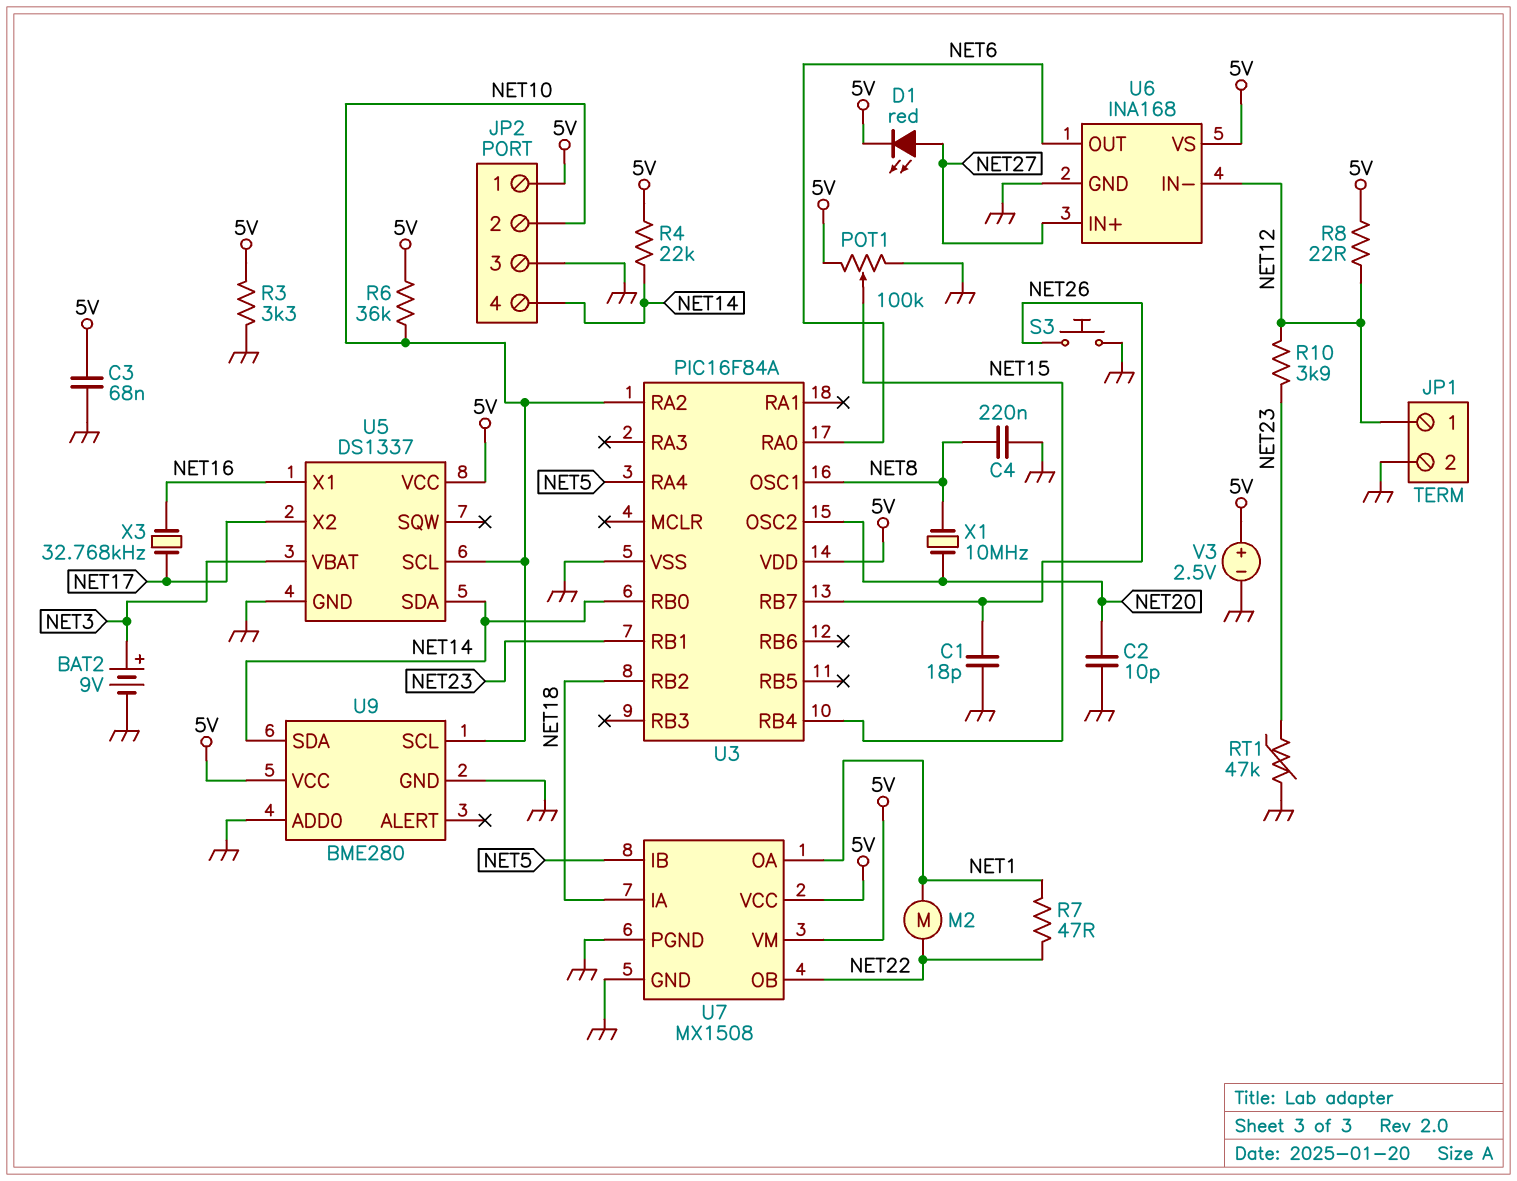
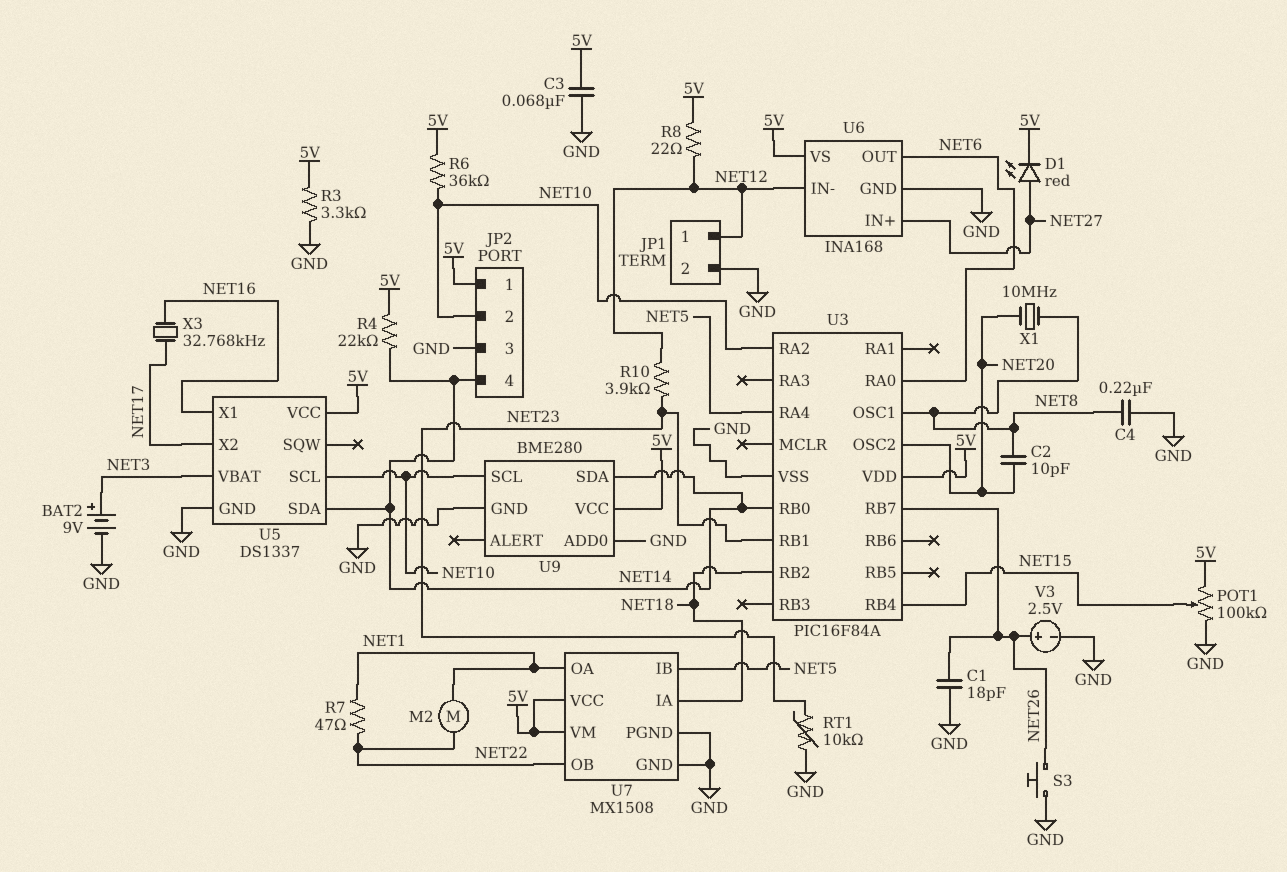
C2: 10pF (GND, NET20) -> 10pF (NET8, NET20)
RT1: 47k (GND, NET23) -> 10k (GND, NET23)
V3: 2.5V (plus 5V, minus GND) -> 2.5V (plus NET26, minus GND)

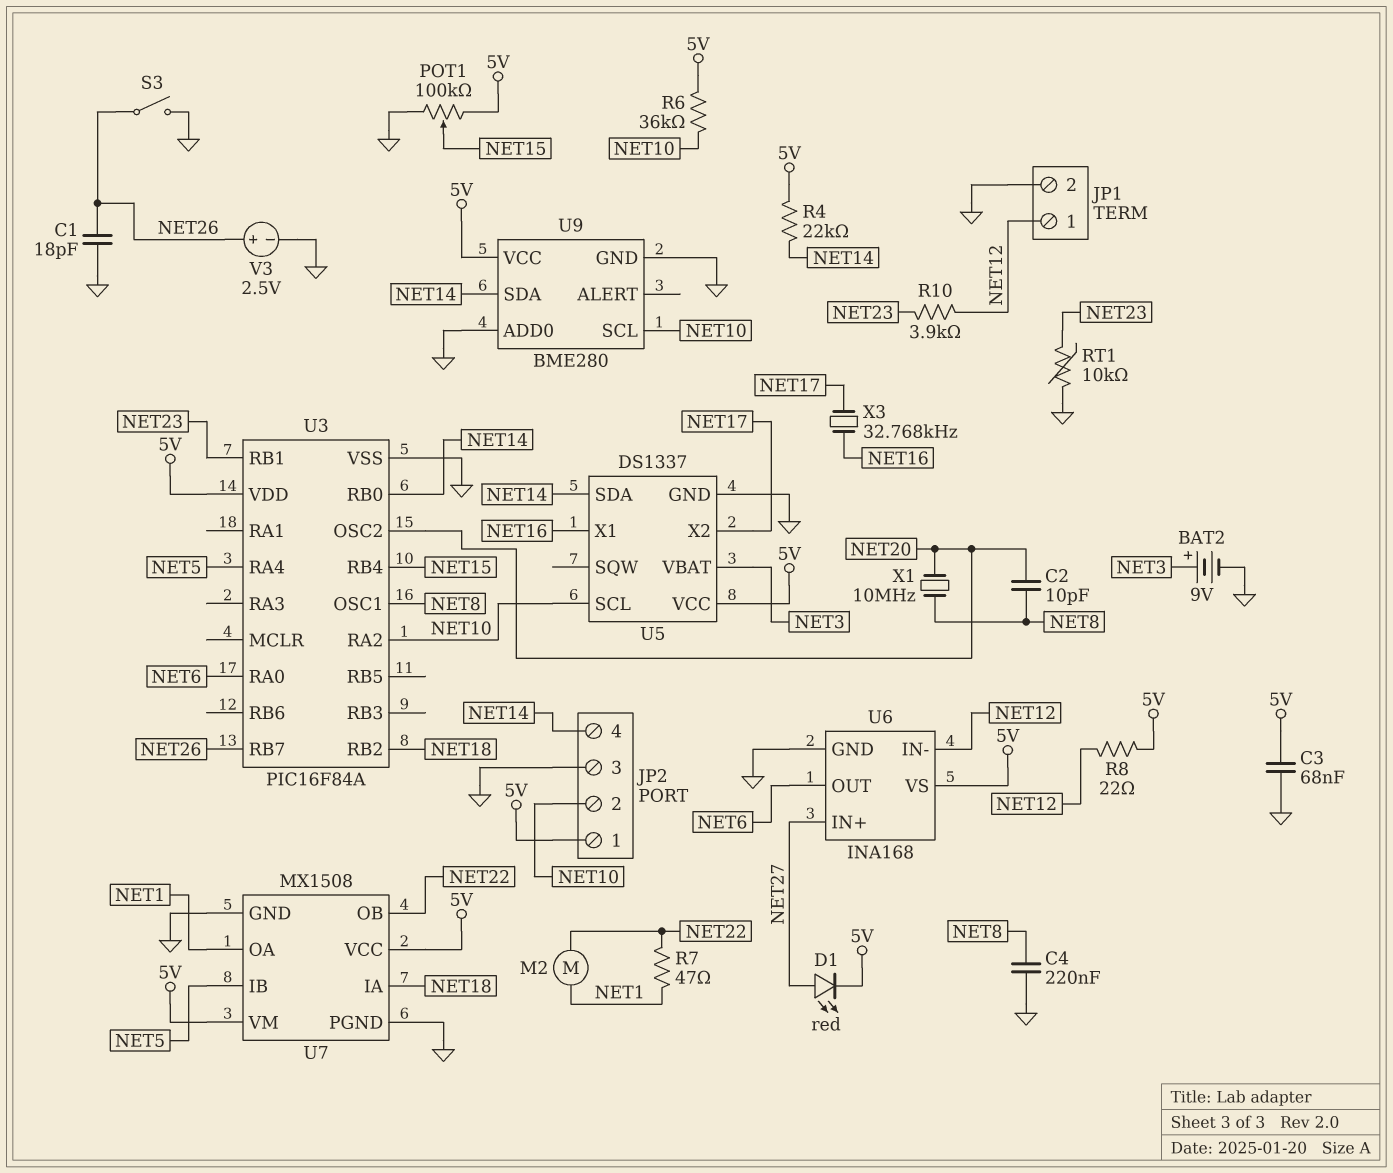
R3: 3.3k (5V, GND) -> none
S3: button (GND, NET26) -> switch (GND, NET26)

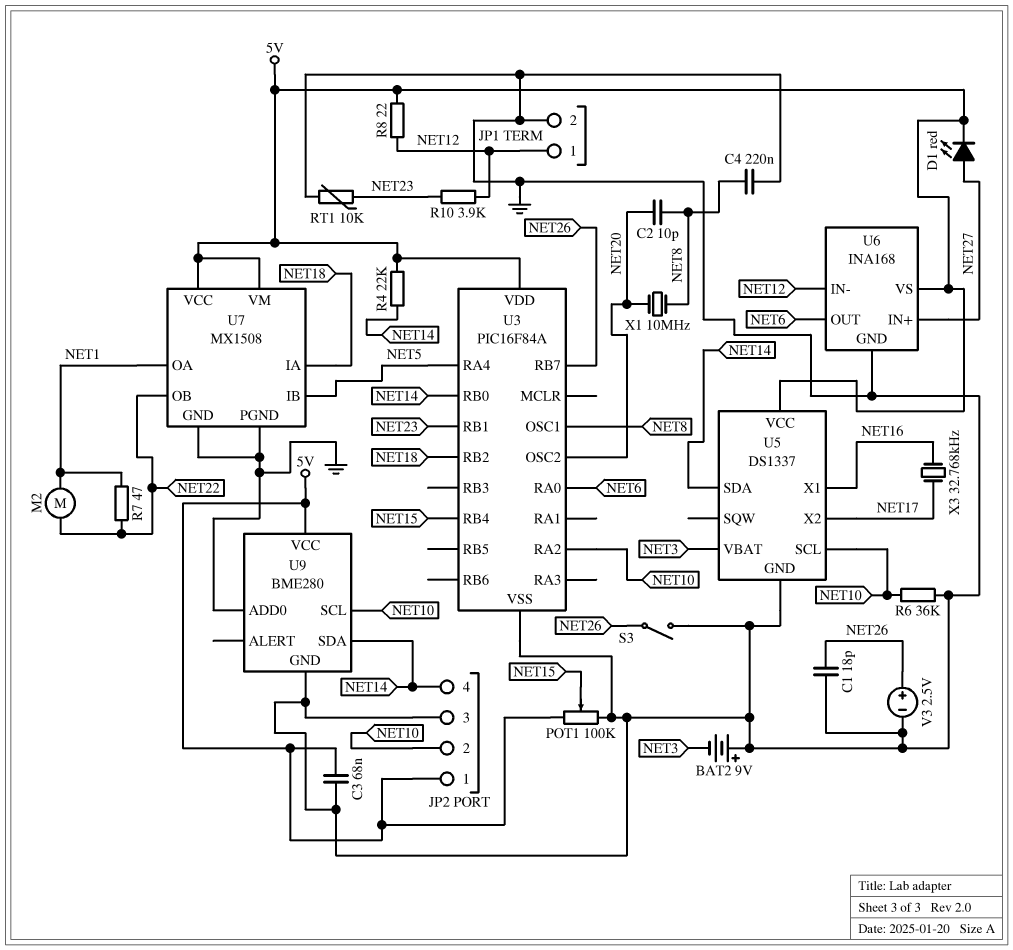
BAT2: 9V (plus NET3, minus GND) -> 9V (plus GND, minus NET3)
R6: 36k (5V, NET10) -> 36k (GND, NET10)

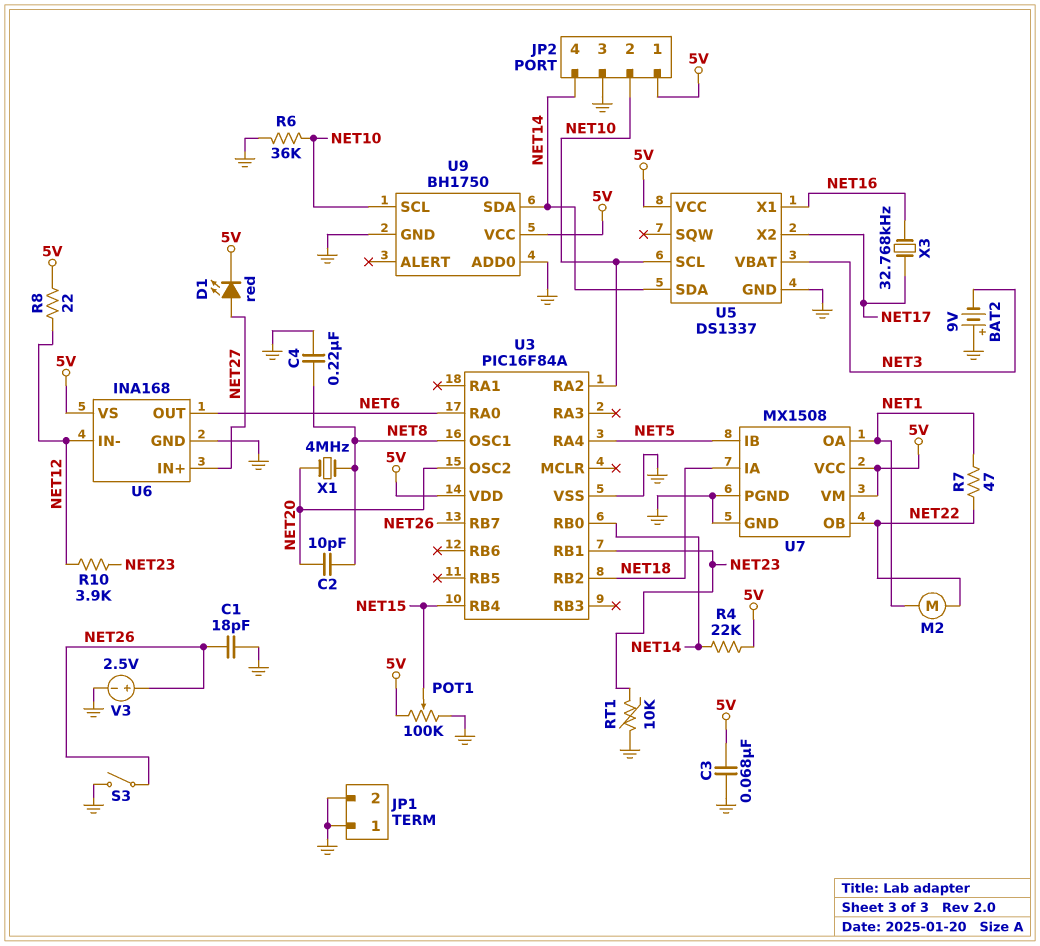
JP1 pin 1: NET12 -> GND
U9: BME280 -> BH1750
X1: 10MHz (NET8, NET20) -> 4MHz (NET8, NET20)

